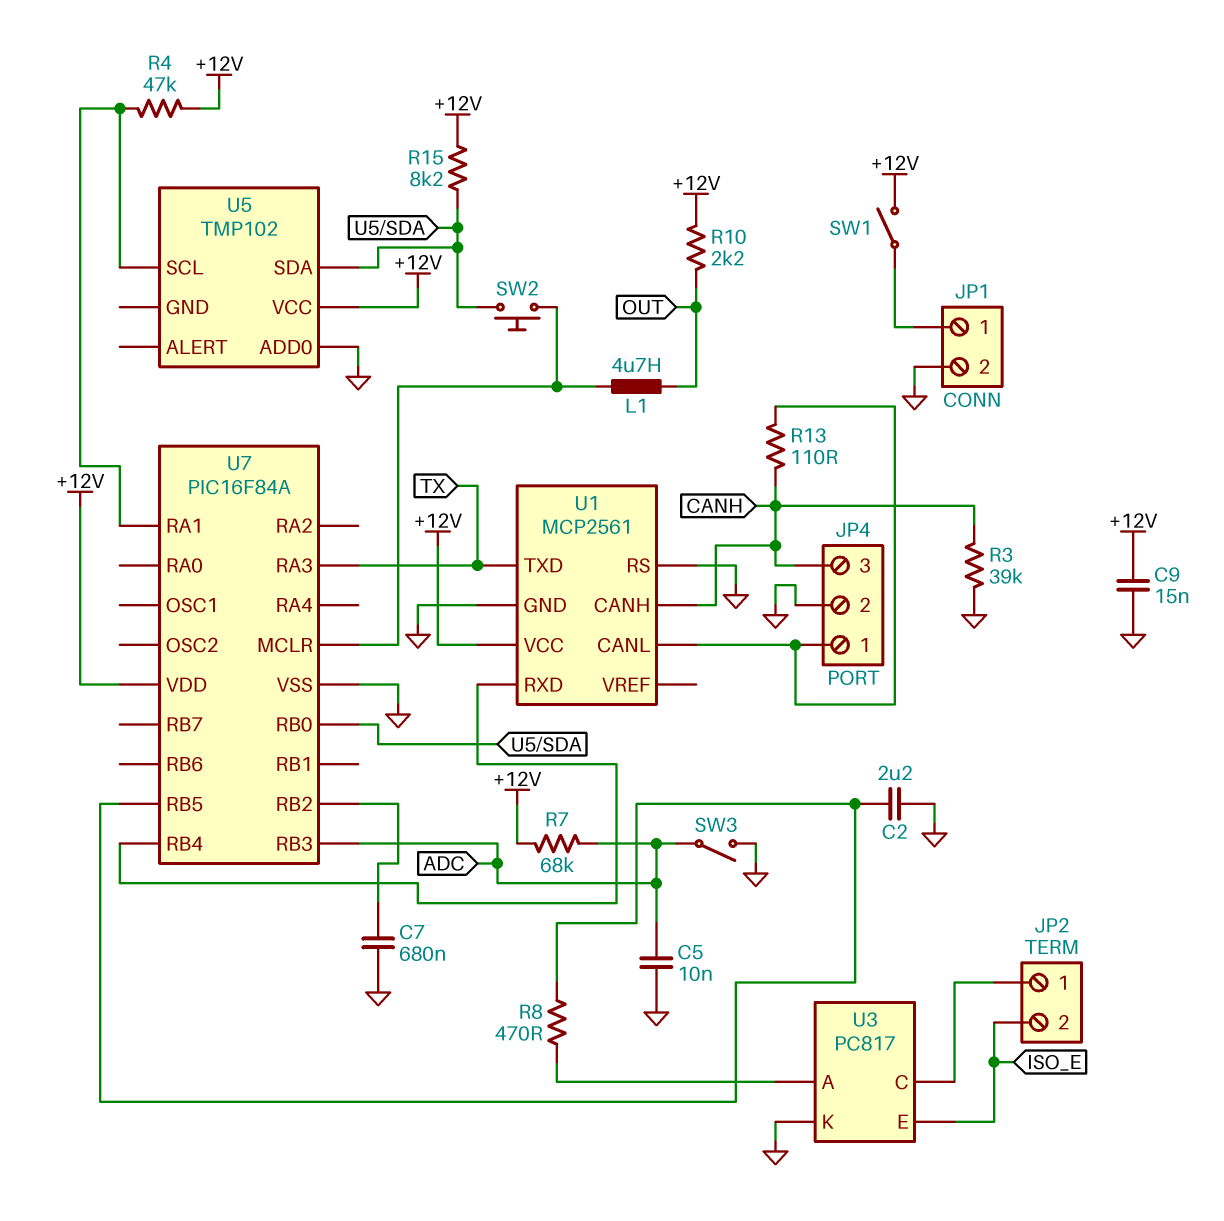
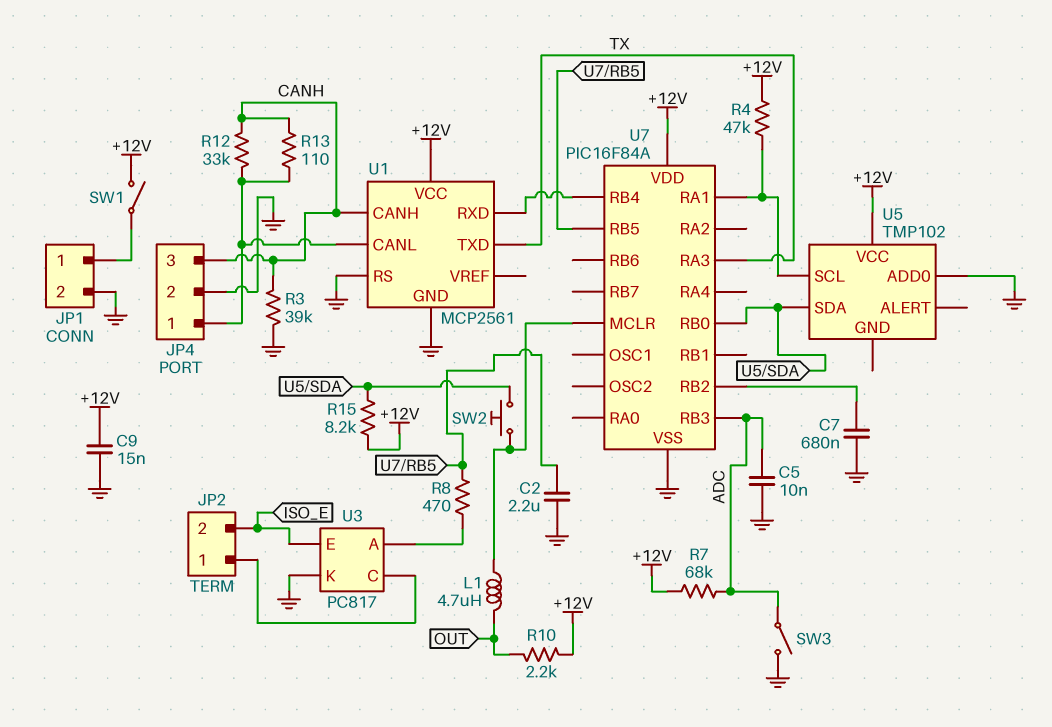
R12: none -> 33k (CANH, JP4/1)

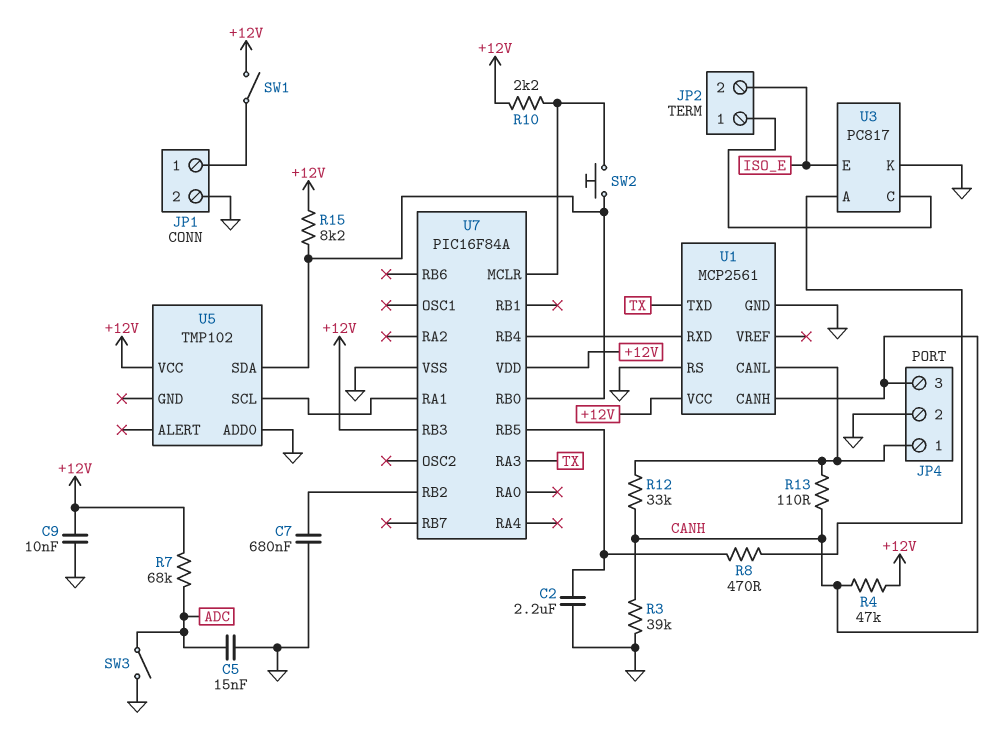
C5: 10nF (ADC, GND) -> 15nF (ADC, GND)
C9: 15nF (+12V, GND) -> 10nF (+12V, GND)
L1: 4.7uH (OUT, U7/MCLR) -> none
R4: 47k (+12V, U5/SCL) -> 47k (+12V, CANH)
R10: 2.2k (+12V, OUT) -> 2.2k (+12V, U7/MCLR)
U7 pin RB3: ADC -> +12V

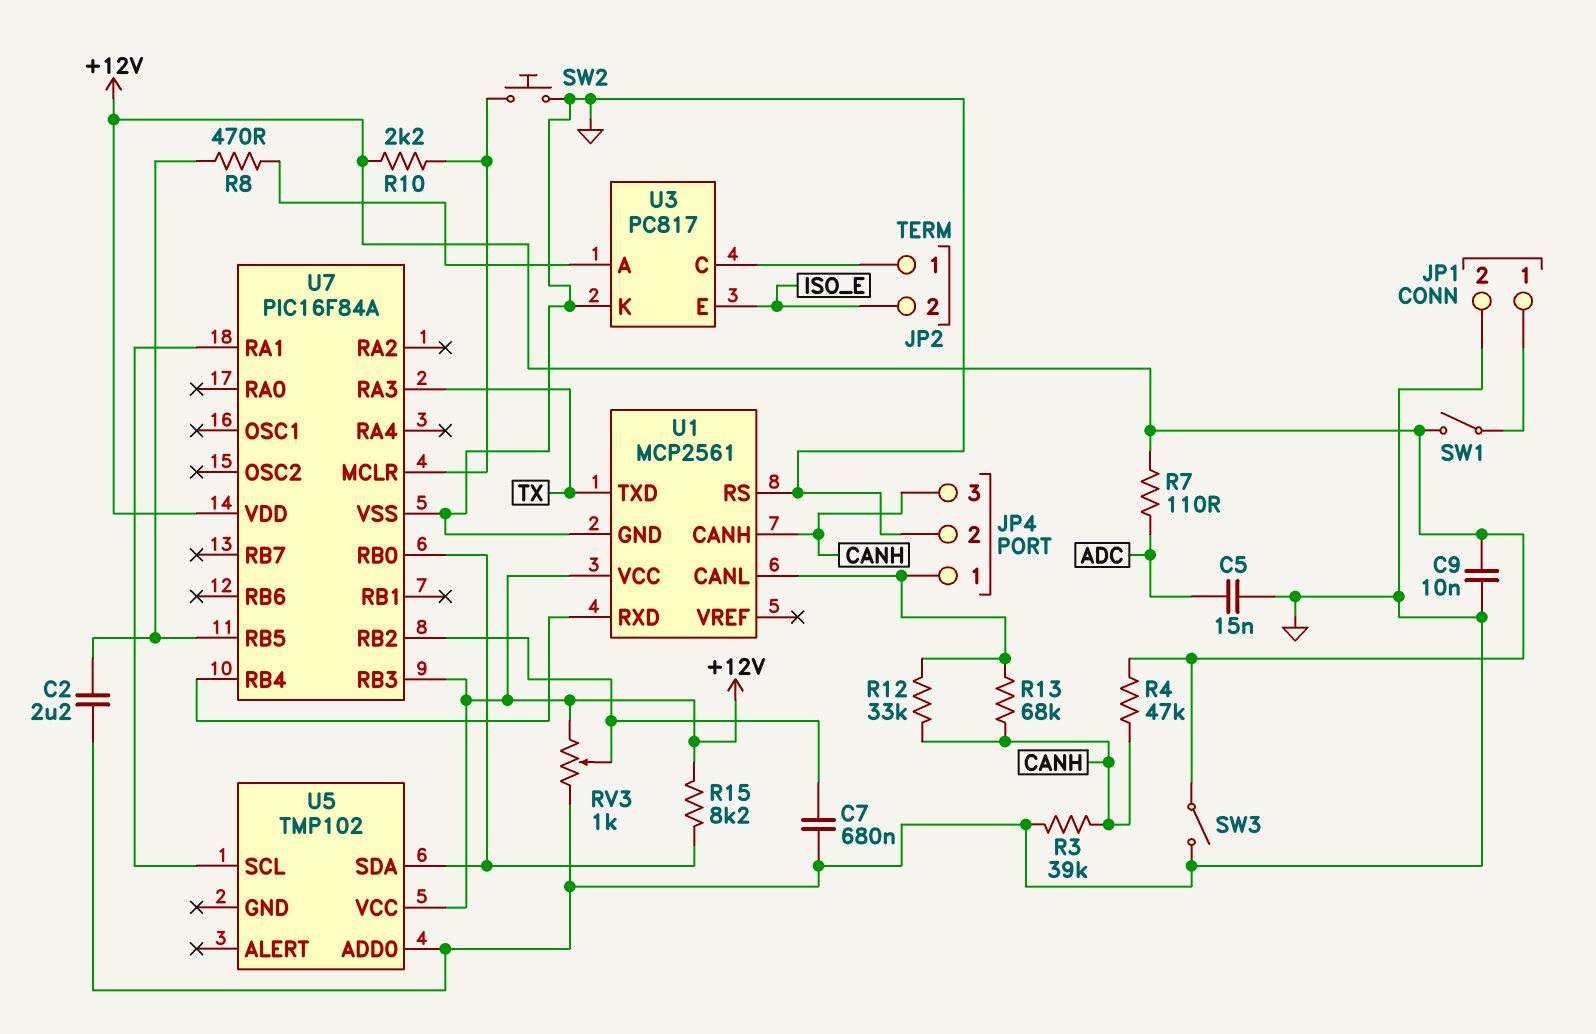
R7: 68k (+12V, ADC) -> 110 (+12V, ADC)
R13: 110 (CANH, JP4/1) -> 68k (CANH, JP4/1)
RV3: none -> 1k (+12V, GND, wiper U7/RB2)
SW2: button (U5/SDA, U7/MCLR) -> button (GND, U7/MCLR)
SW3: switch (ADC, GND) -> switch (+12V, GND)

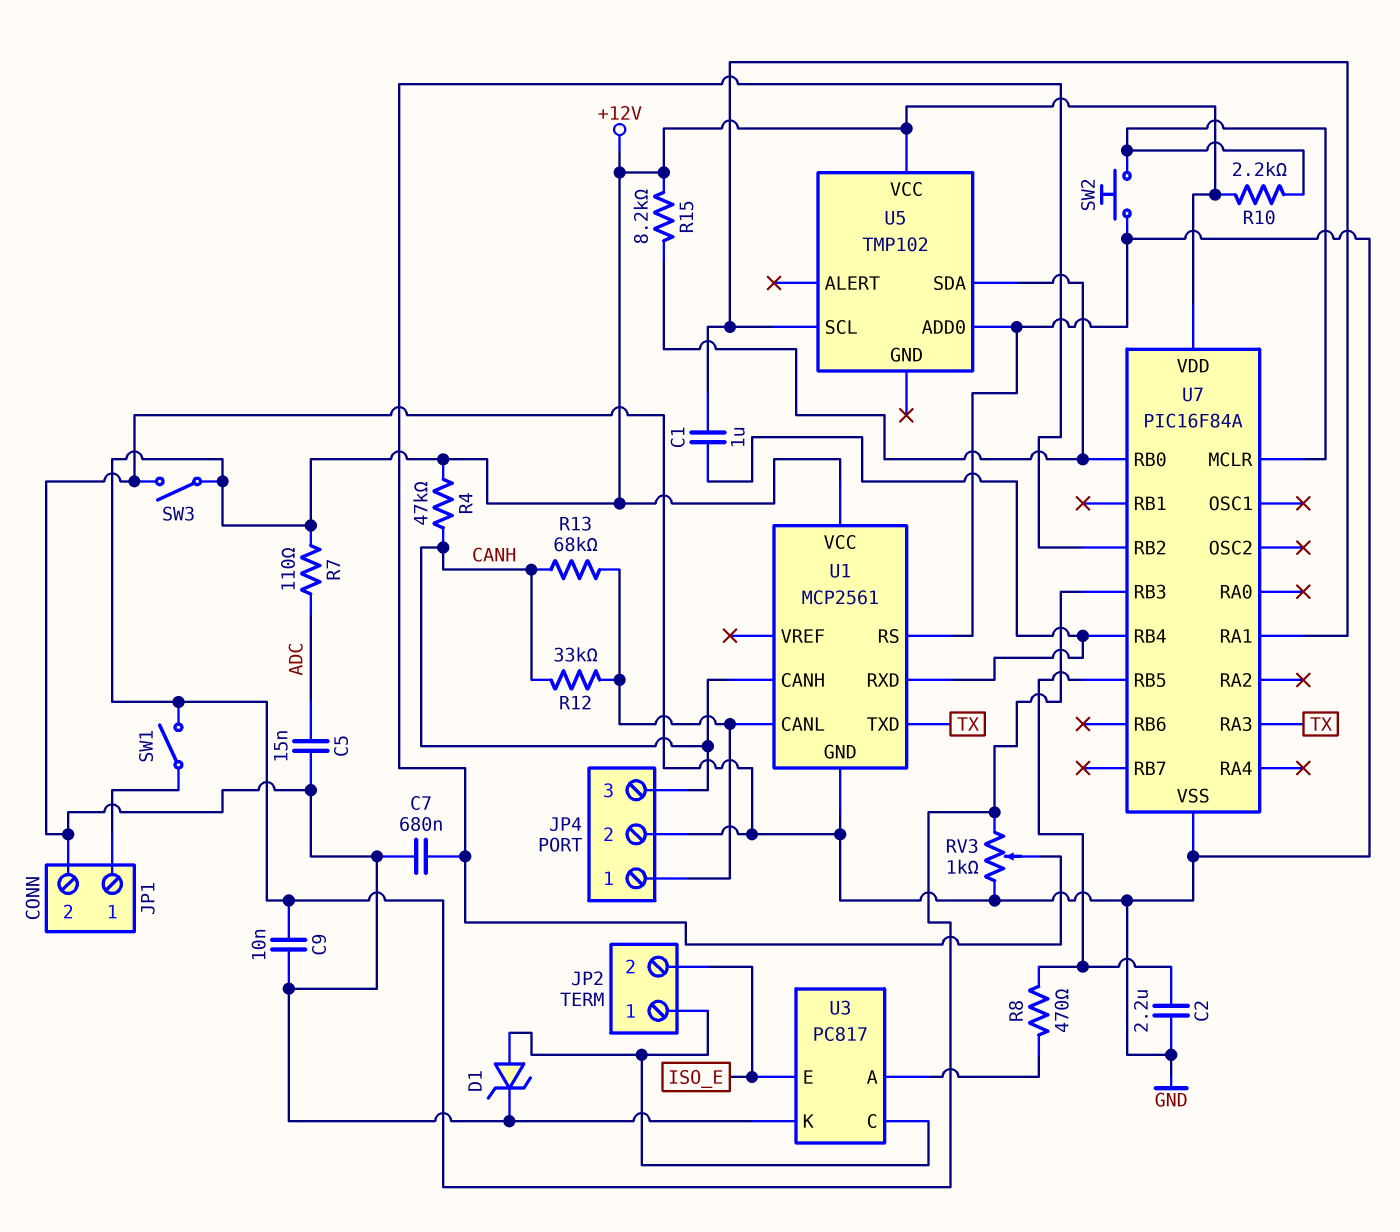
C1: none -> 1uF (U1/RXD, U5/SCL)
D1: none -> zener (A JP2/1, K GND)
R3: 39k (CANH, GND) -> none

